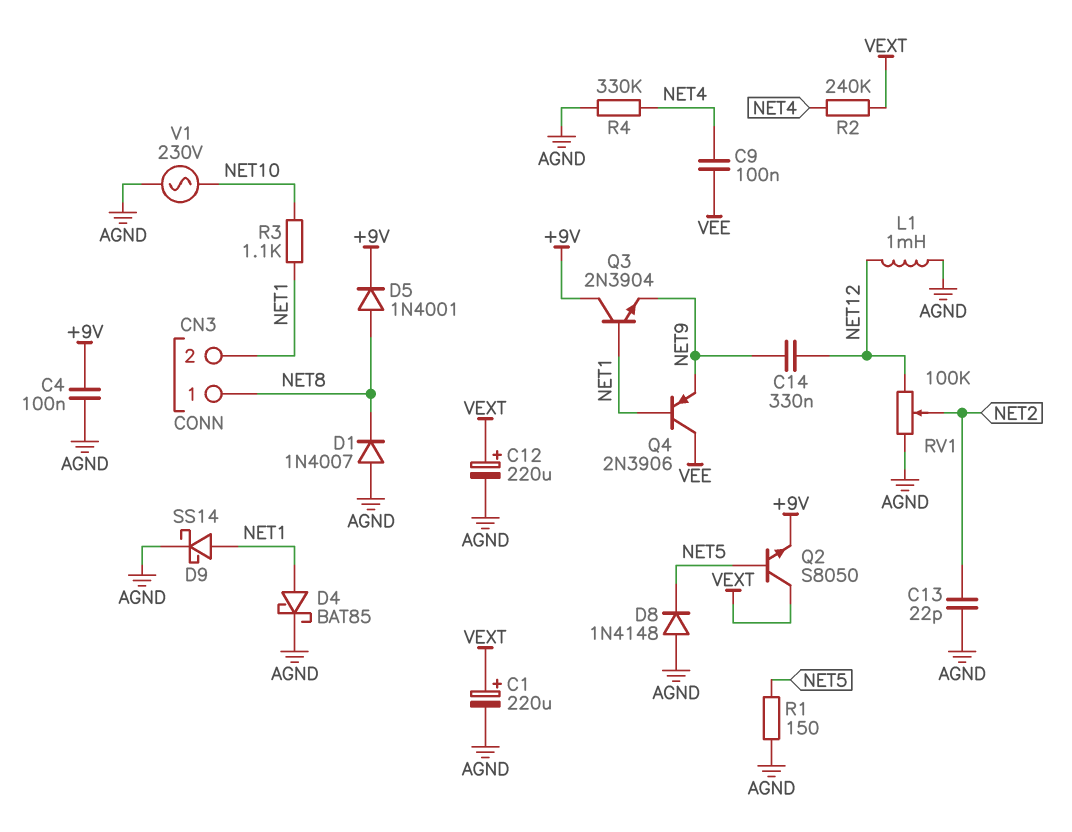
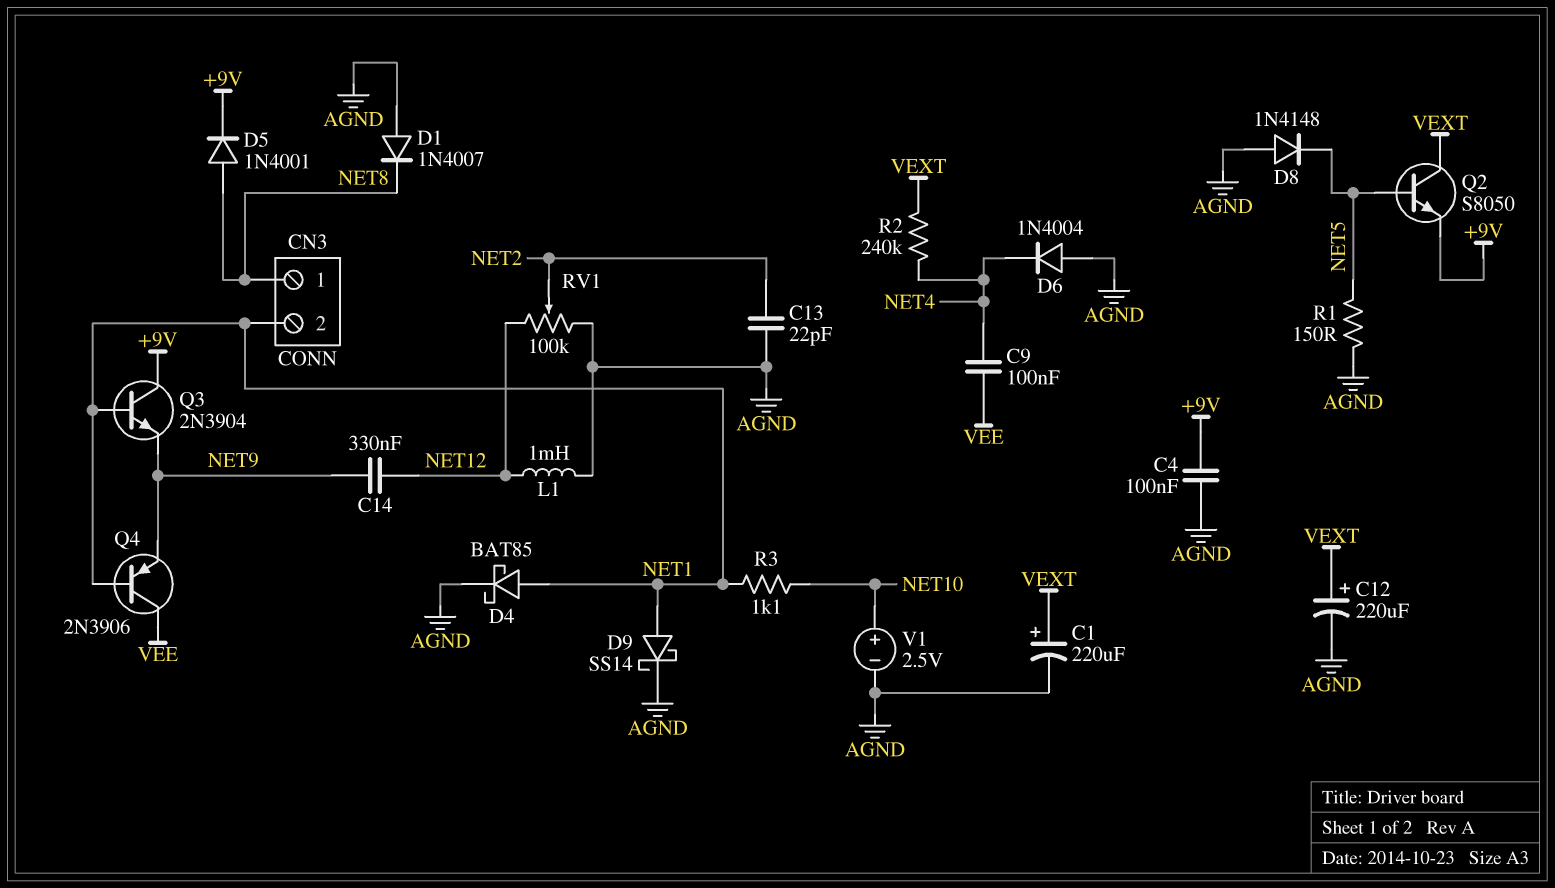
D6: none -> diode 1N4004 (A AGND, K NET4)
R4: 330k (AGND, NET4) -> none
V1: AC 230V (AGND, NET10) -> 2.5V (plus NET10, minus AGND)

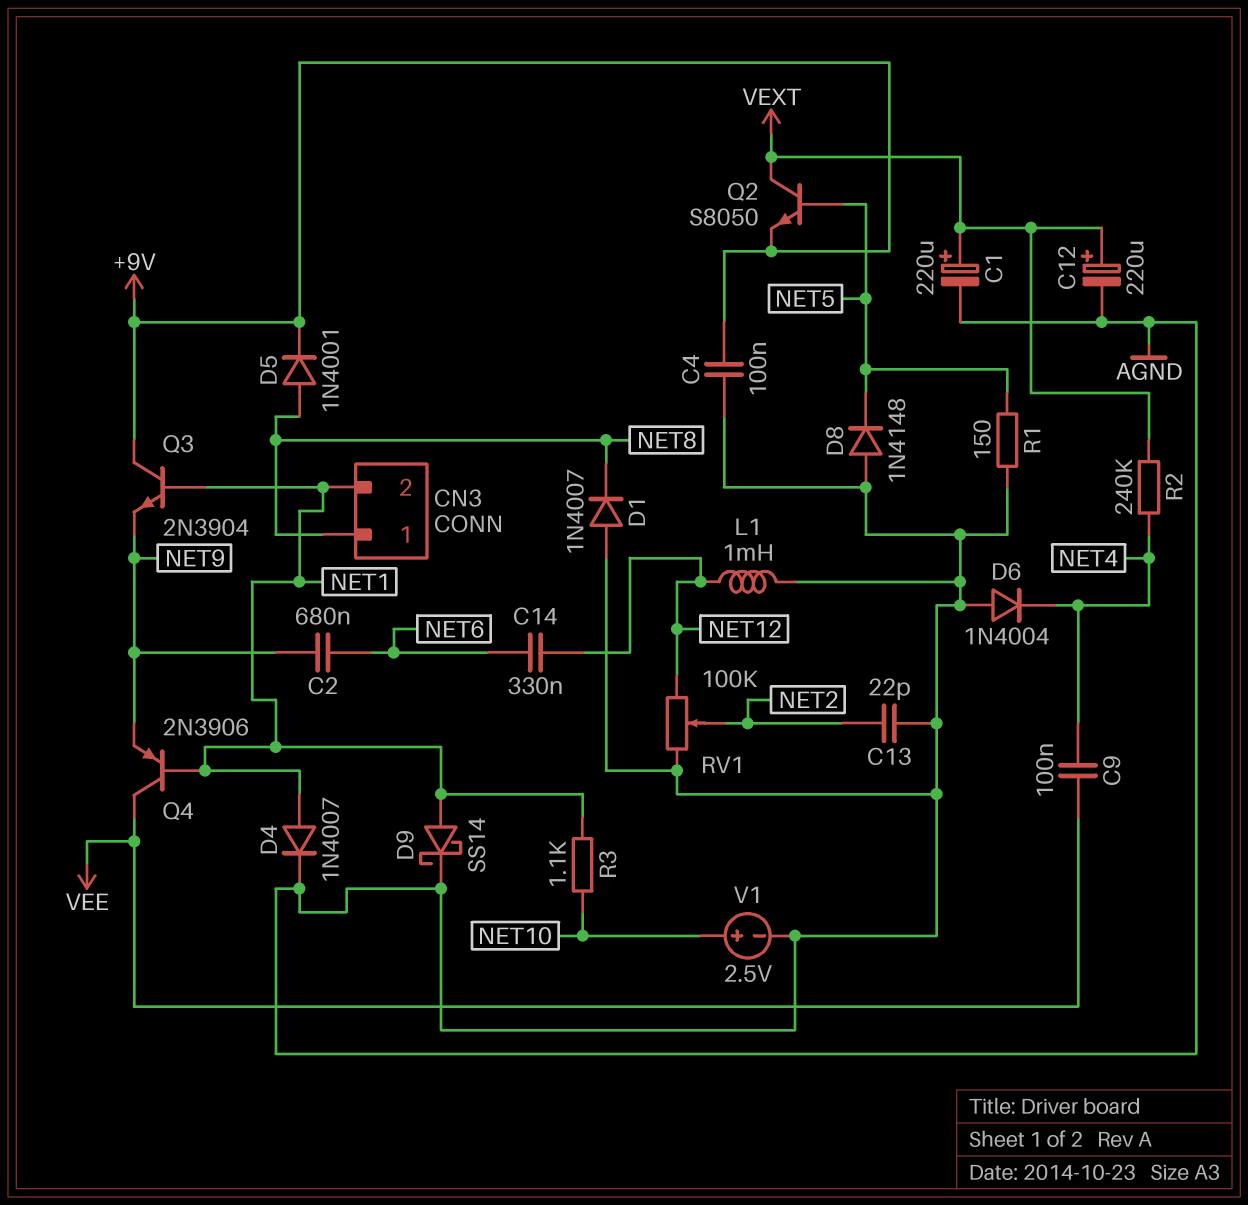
C2: none -> 680nF (NET6, NET9)
C14: 330nF (NET9, NET12) -> 330nF (NET6, NET12)
D4: schottky BAT85 (A NET1, K AGND) -> diode 1N4007 (A NET1, K AGND)

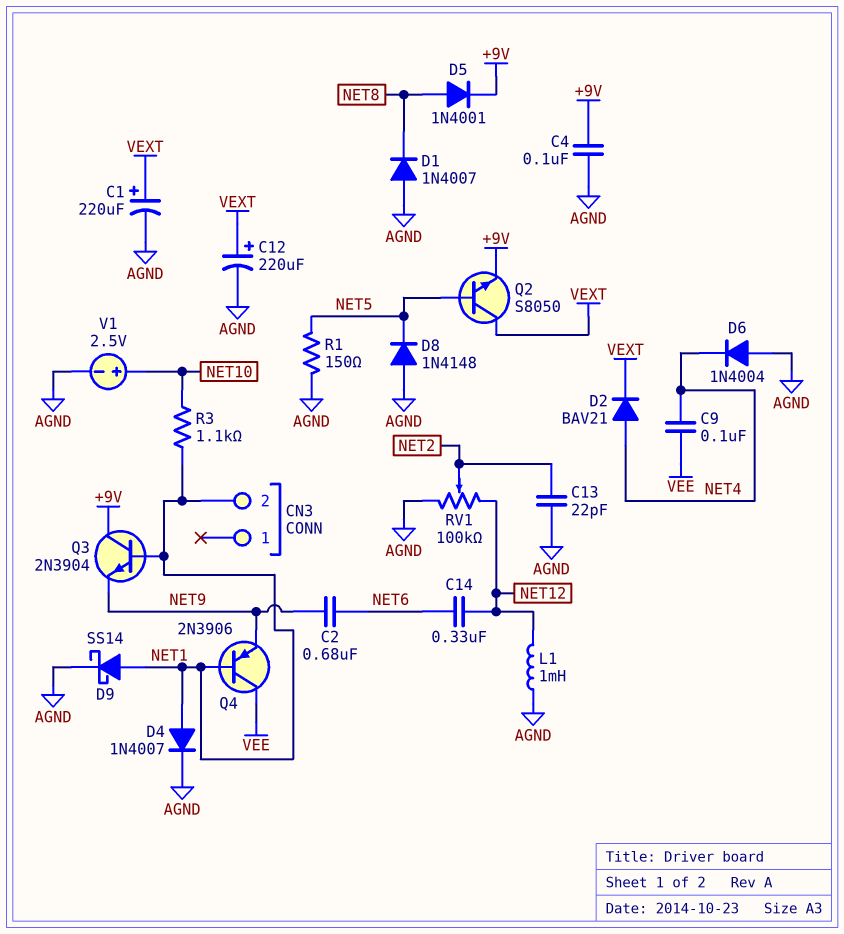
CN3 pin 1: NET8 -> none
D2: none -> diode BAV21 (A NET4, K VEXT)
R2: 240k (NET4, VEXT) -> none

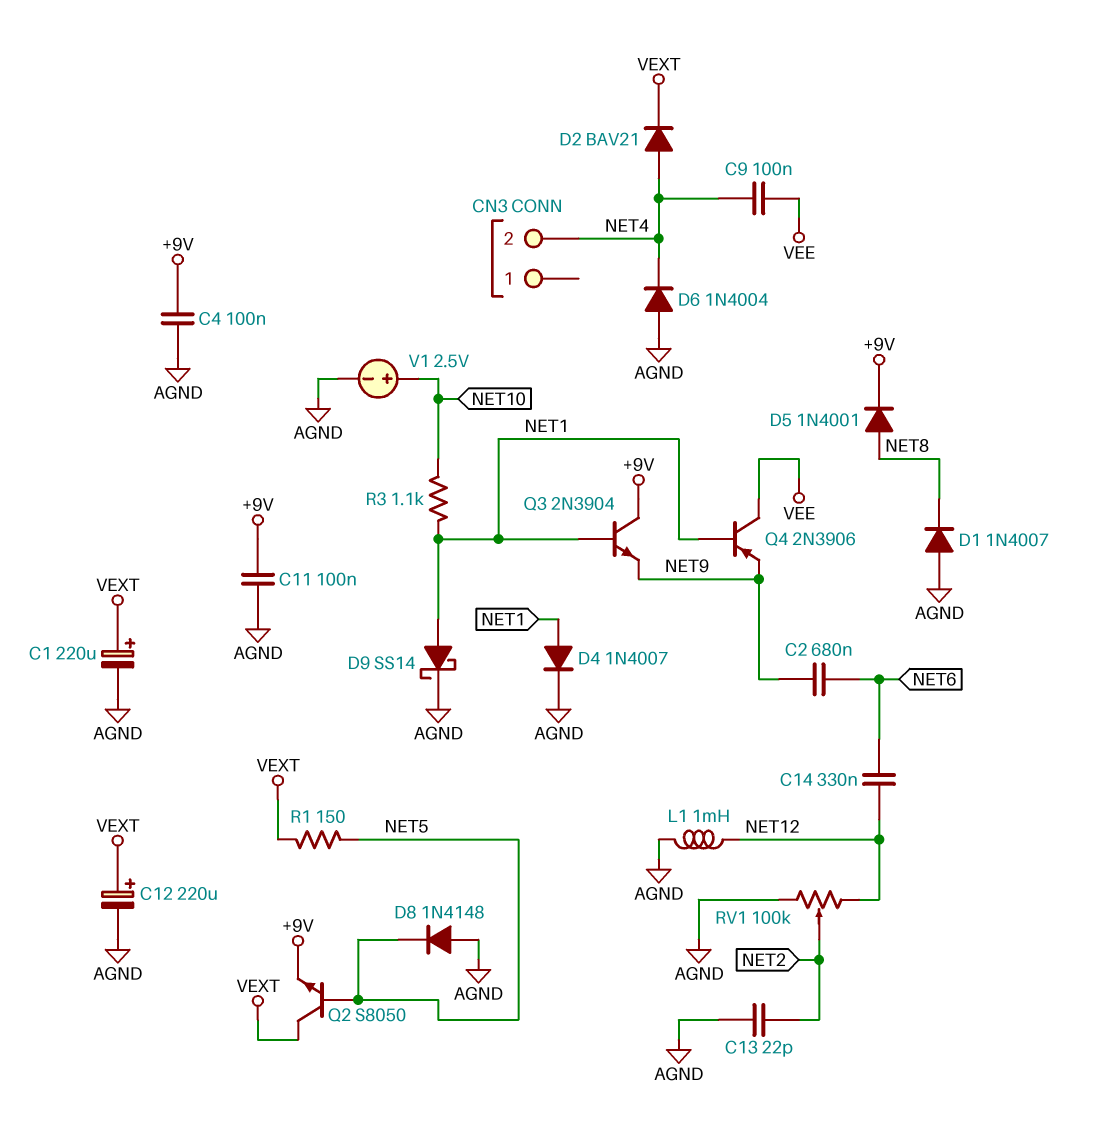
C11: none -> 100nF (+9V, AGND)
CN3 pin 2: NET1 -> NET4
R1: 150 (AGND, NET5) -> 150 (NET5, VEXT)

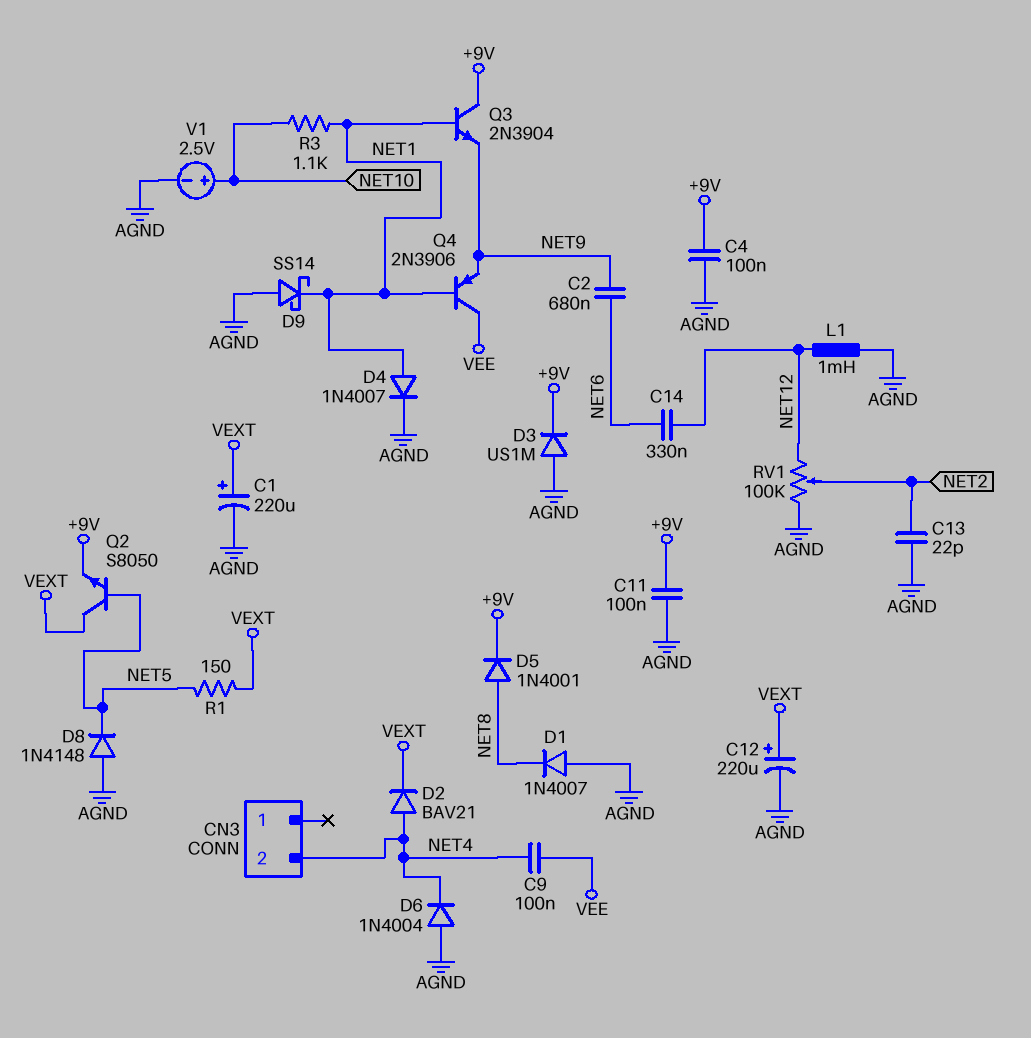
D3: none -> diode US1M (A AGND, K +9V)
D9: schottky SS14 (A NET1, K AGND) -> schottky SS14 (A AGND, K NET1)

